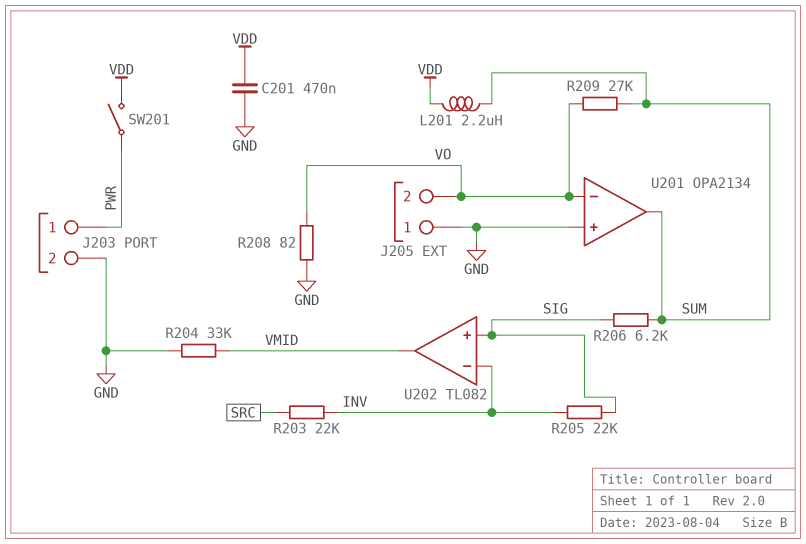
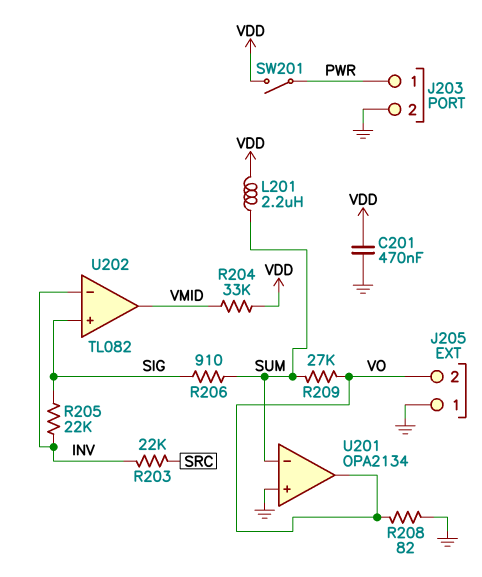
R204: 33k (GND, VMID) -> 33k (VDD, VMID)
R206: 6.2k (SIG, SUM) -> 910 (SIG, SUM)
U201 pin in-: VO -> SUM
U201 pin out: SUM -> VO

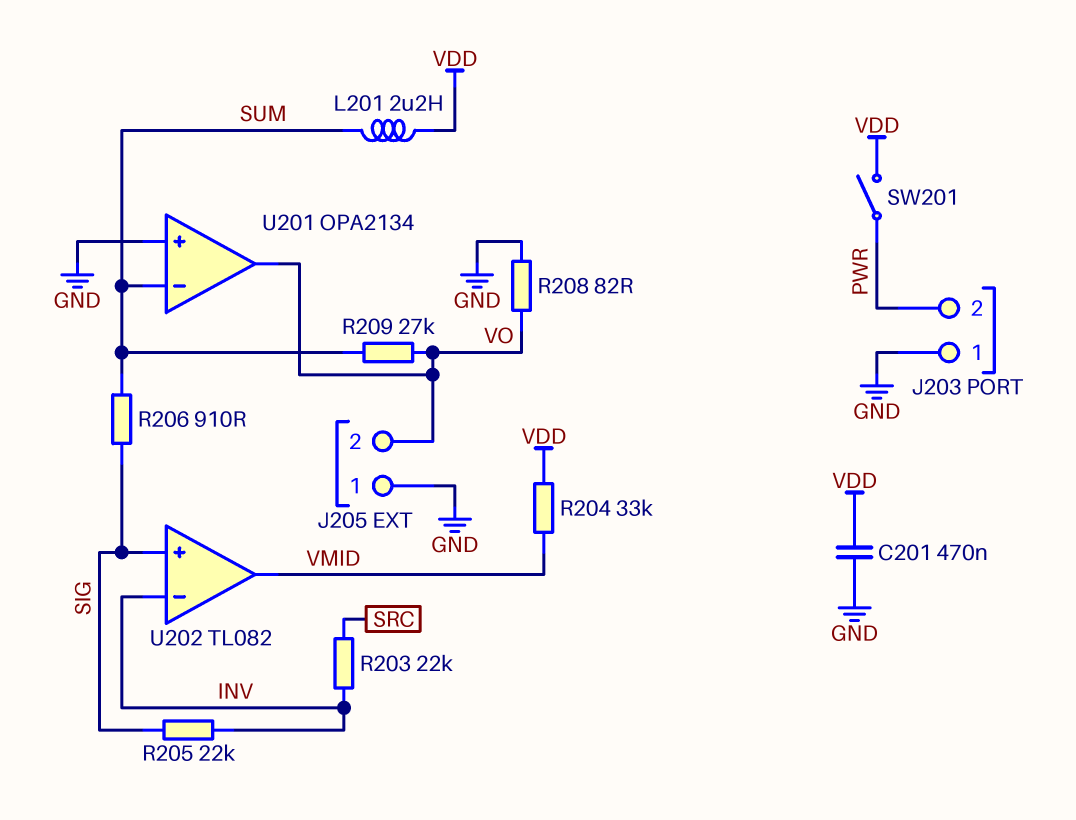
J203 pin 1: PWR -> GND
J203 pin 2: GND -> PWR

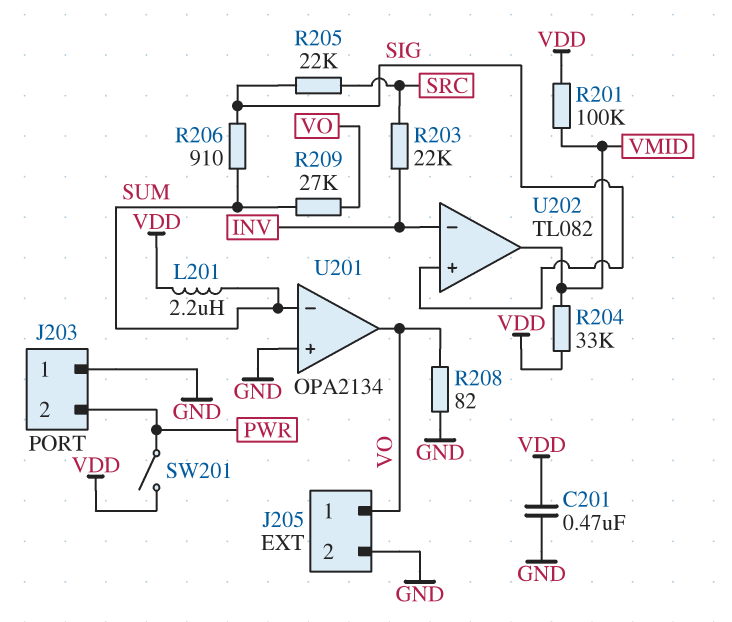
J205 pin 1: GND -> VO
J205 pin 2: VO -> GND
R201: none -> 100k (VDD, VMID)
R205: 22k (INV, SIG) -> 22k (SIG, SRC)

